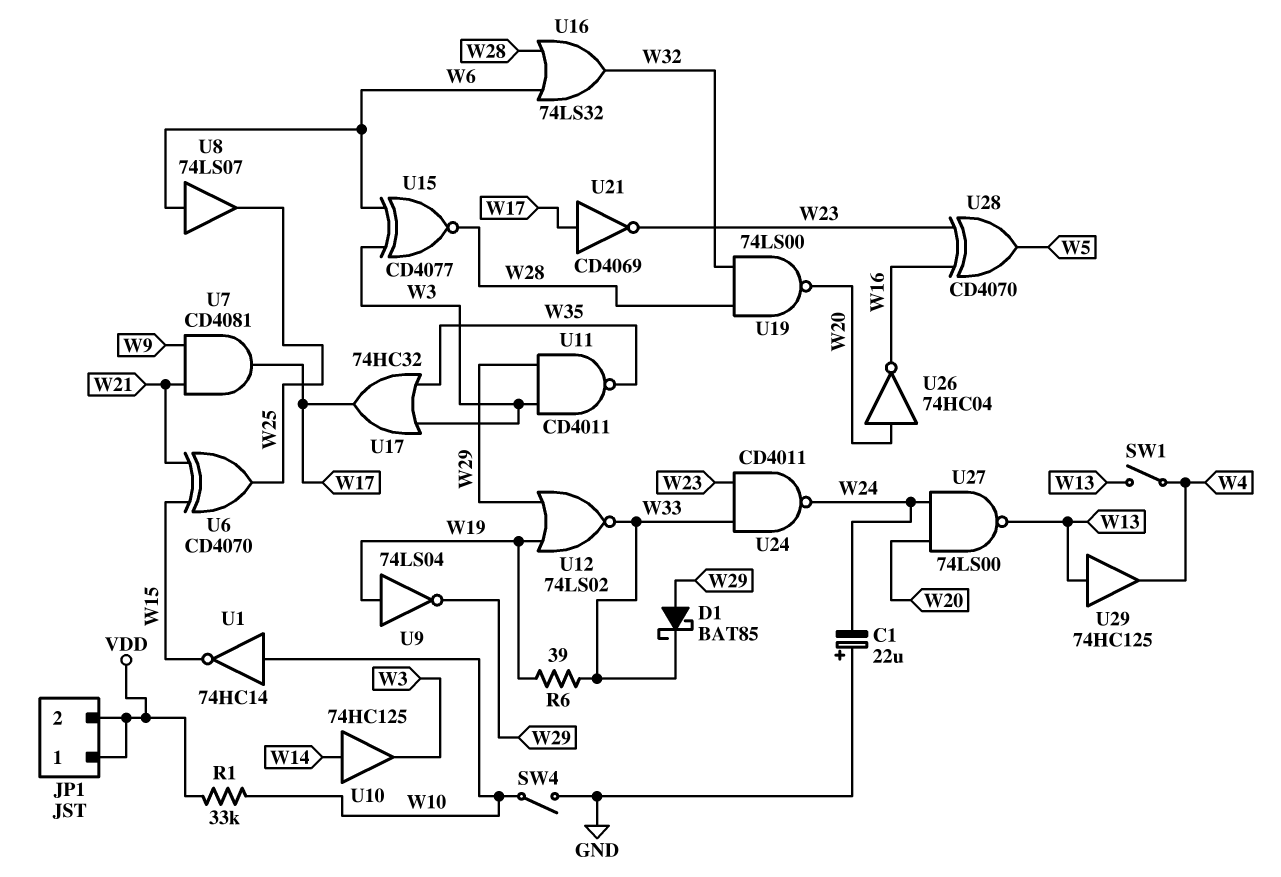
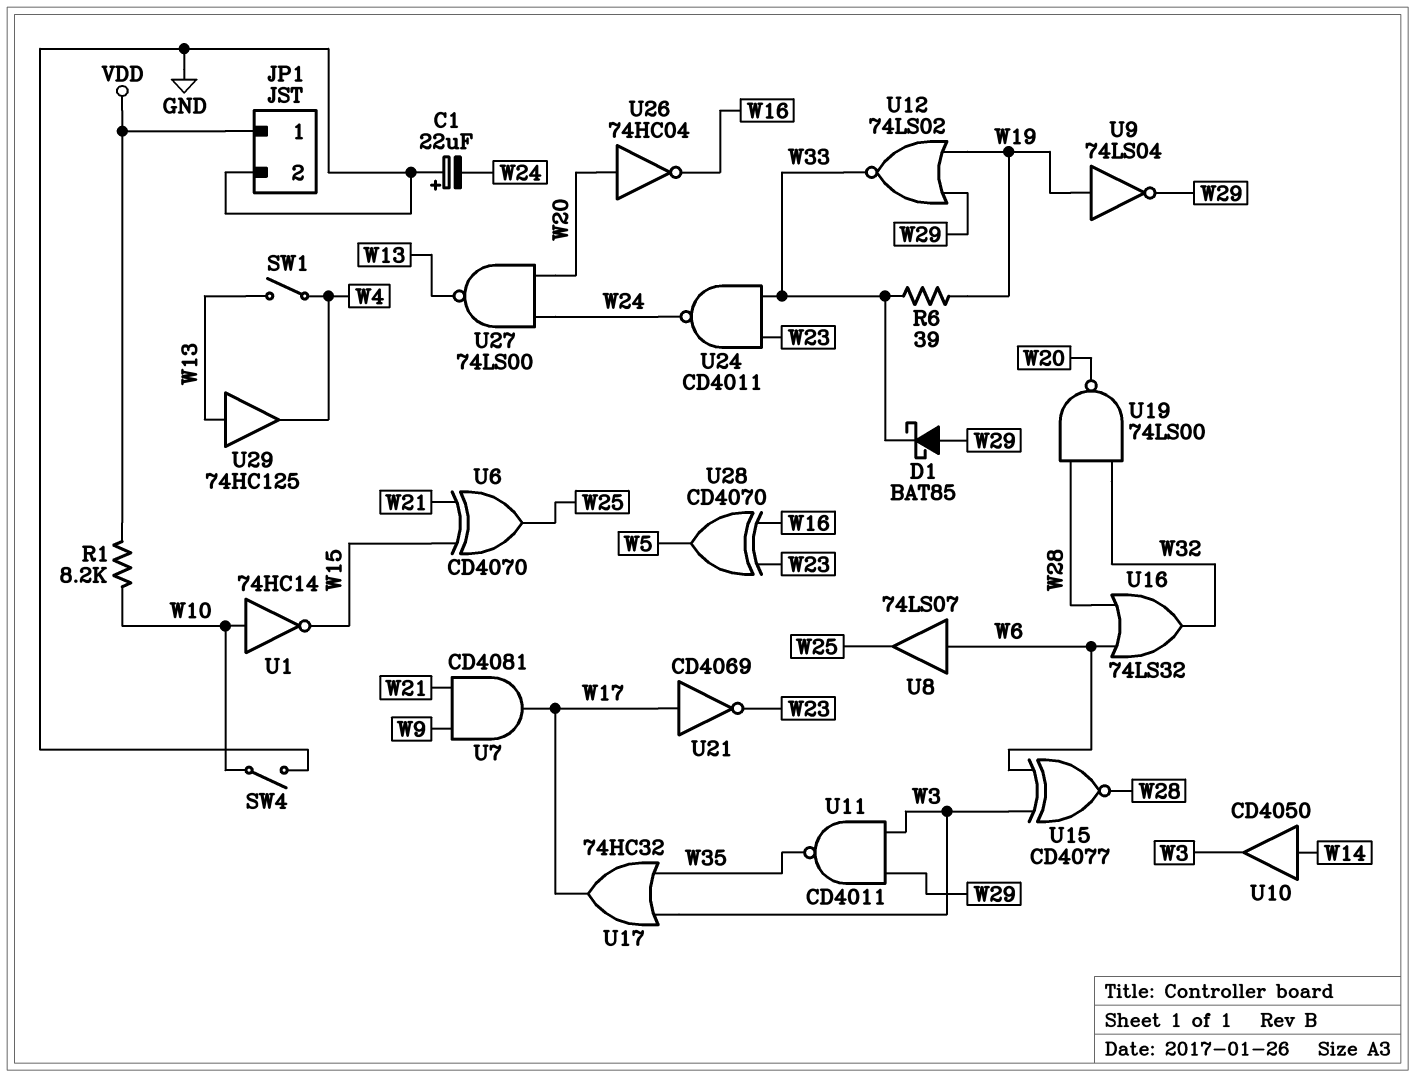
JP1 pin 2: VDD -> GND
R1: 33k (VDD, W10) -> 8.2k (VDD, W10)
U10: buffer 74HC125 (in W14, out W3) -> buffer CD4050 (in W14, out W3)

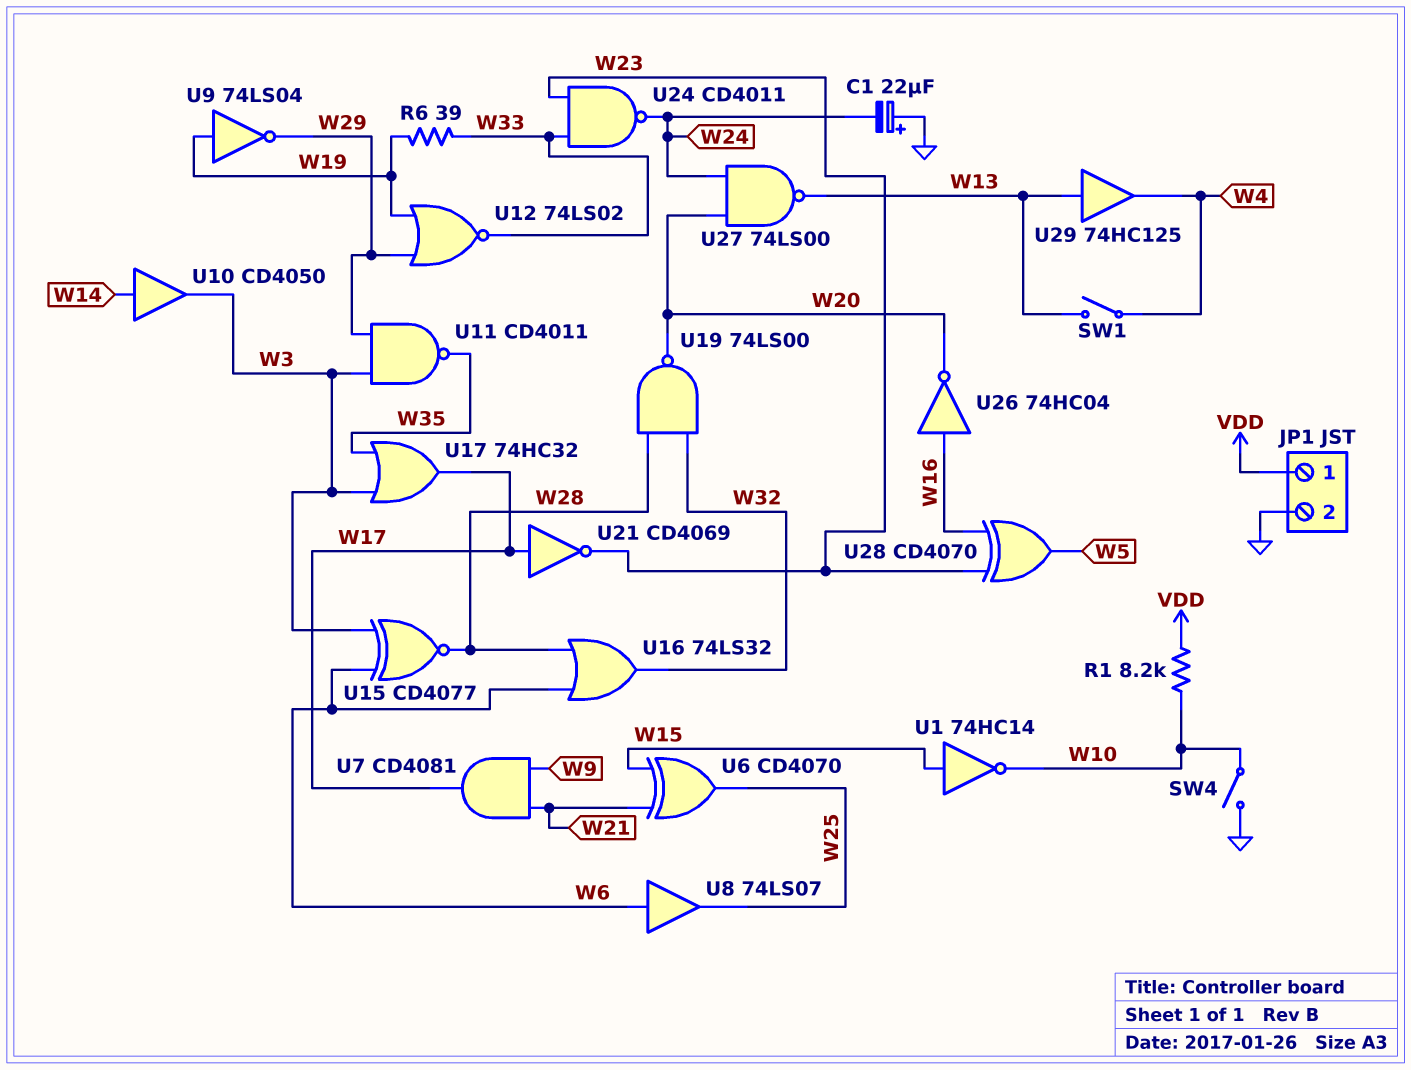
D1: schottky BAT85 (A W29, K W33) -> none
U1: NOT 74HC14 (in W10, out W15) -> NOT 74HC14 (in W15, out W10)
U26: NOT 74HC04 (in W20, out W16) -> NOT 74HC04 (in W16, out W20)

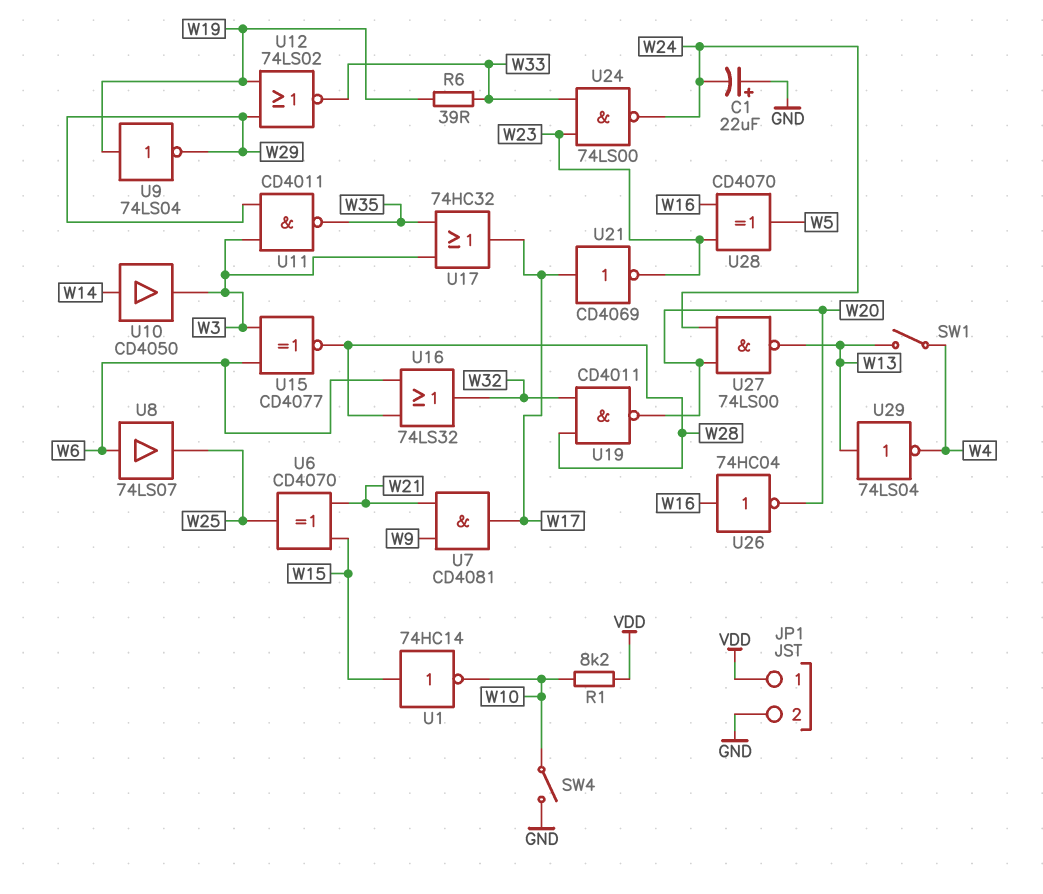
U19: NAND 74LS00 (in W28, in W32, out W20) -> NAND CD4011 (in W28, in W32, out W20)
U24: NAND CD4011 (in W23, in W33, out W24) -> NAND 74LS00 (in W23, in W33, out W24)
U29: buffer 74HC125 (in W13, out W4) -> NOT 74LS04 (in W13, out W4)

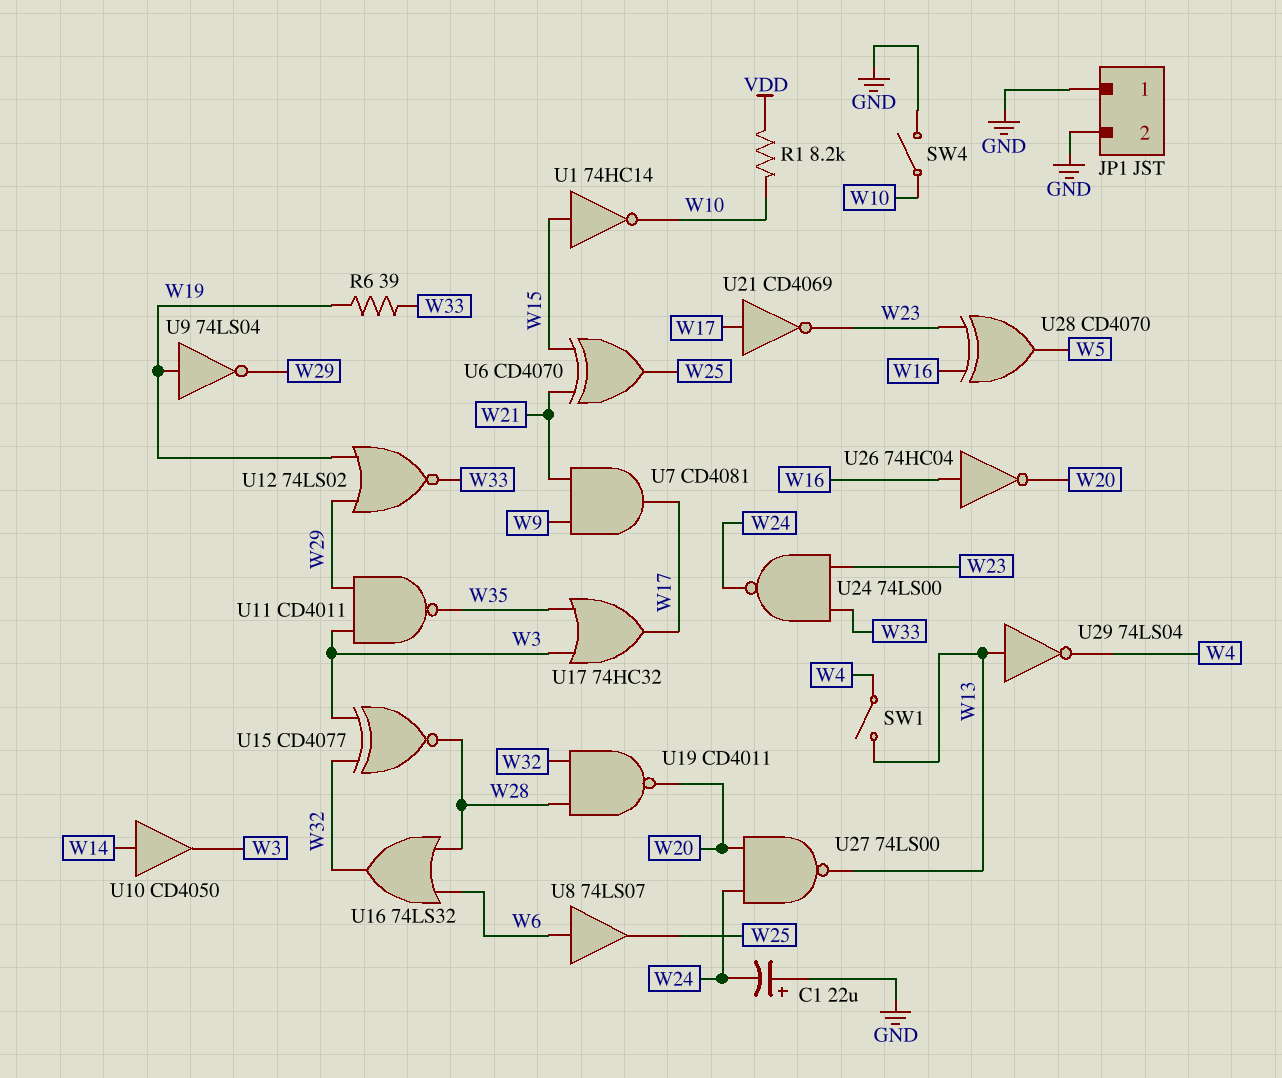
JP1 pin 1: VDD -> GND
U15: XNOR CD4077 (in W3, in W6, out W28) -> XNOR CD4077 (in W3, in W32, out W28)

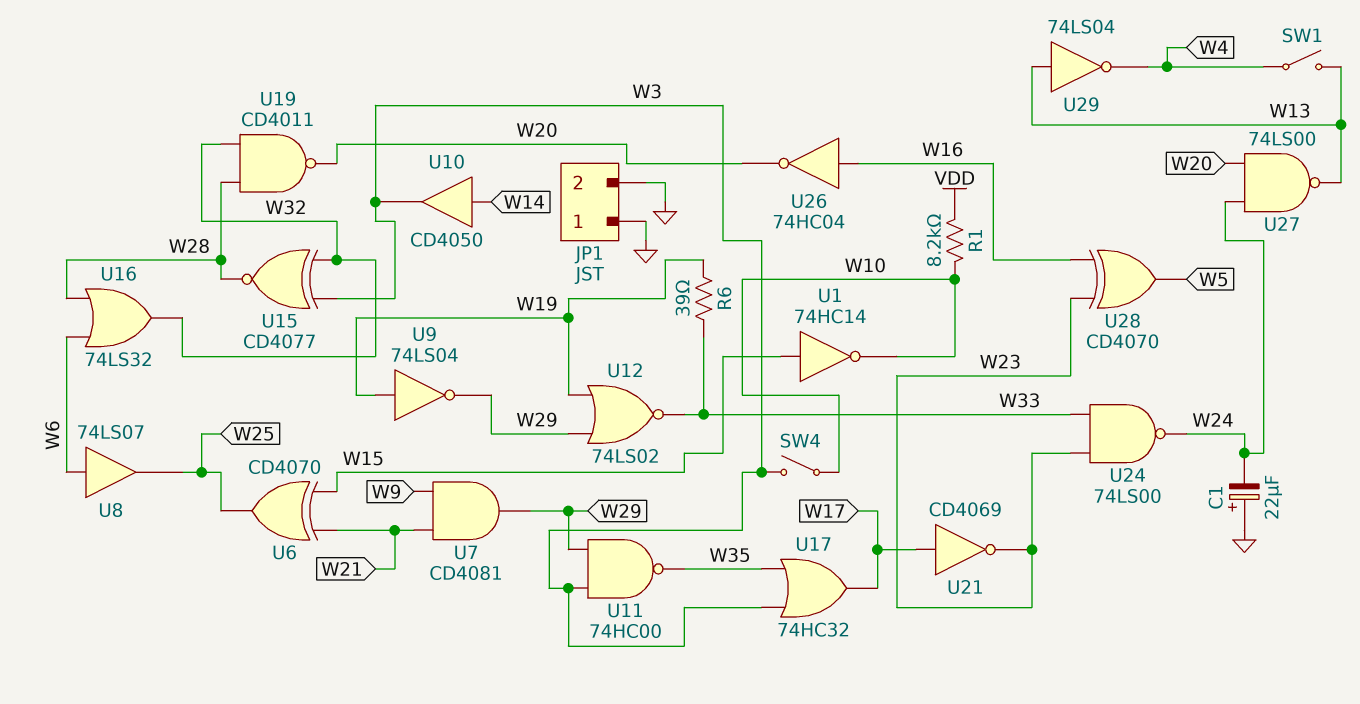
SW4: switch (GND, W10) -> switch (W3, W10)
U7: AND CD4081 (in W9, in W21, out W17) -> AND CD4081 (in W9, in W21, out W29)
U11: NAND CD4011 (in W3, in W29, out W35) -> NAND 74HC00 (in W3, in W29, out W35)

